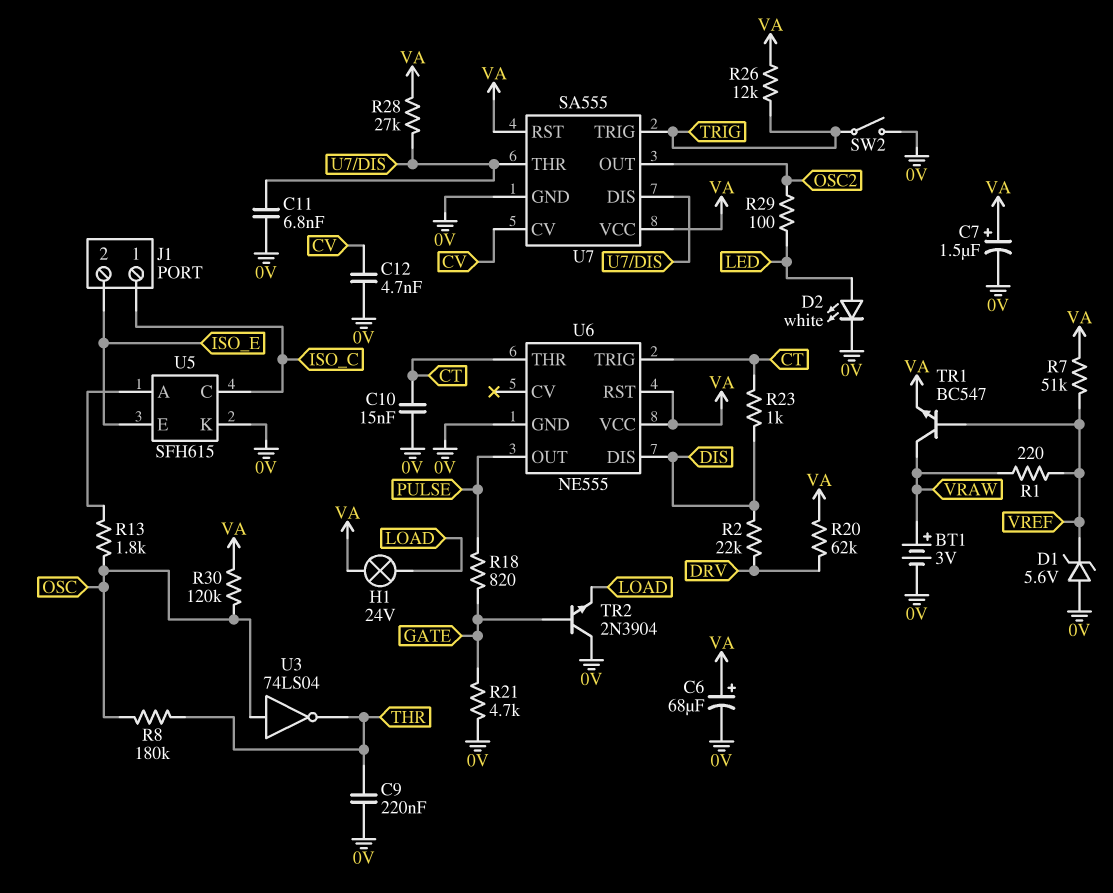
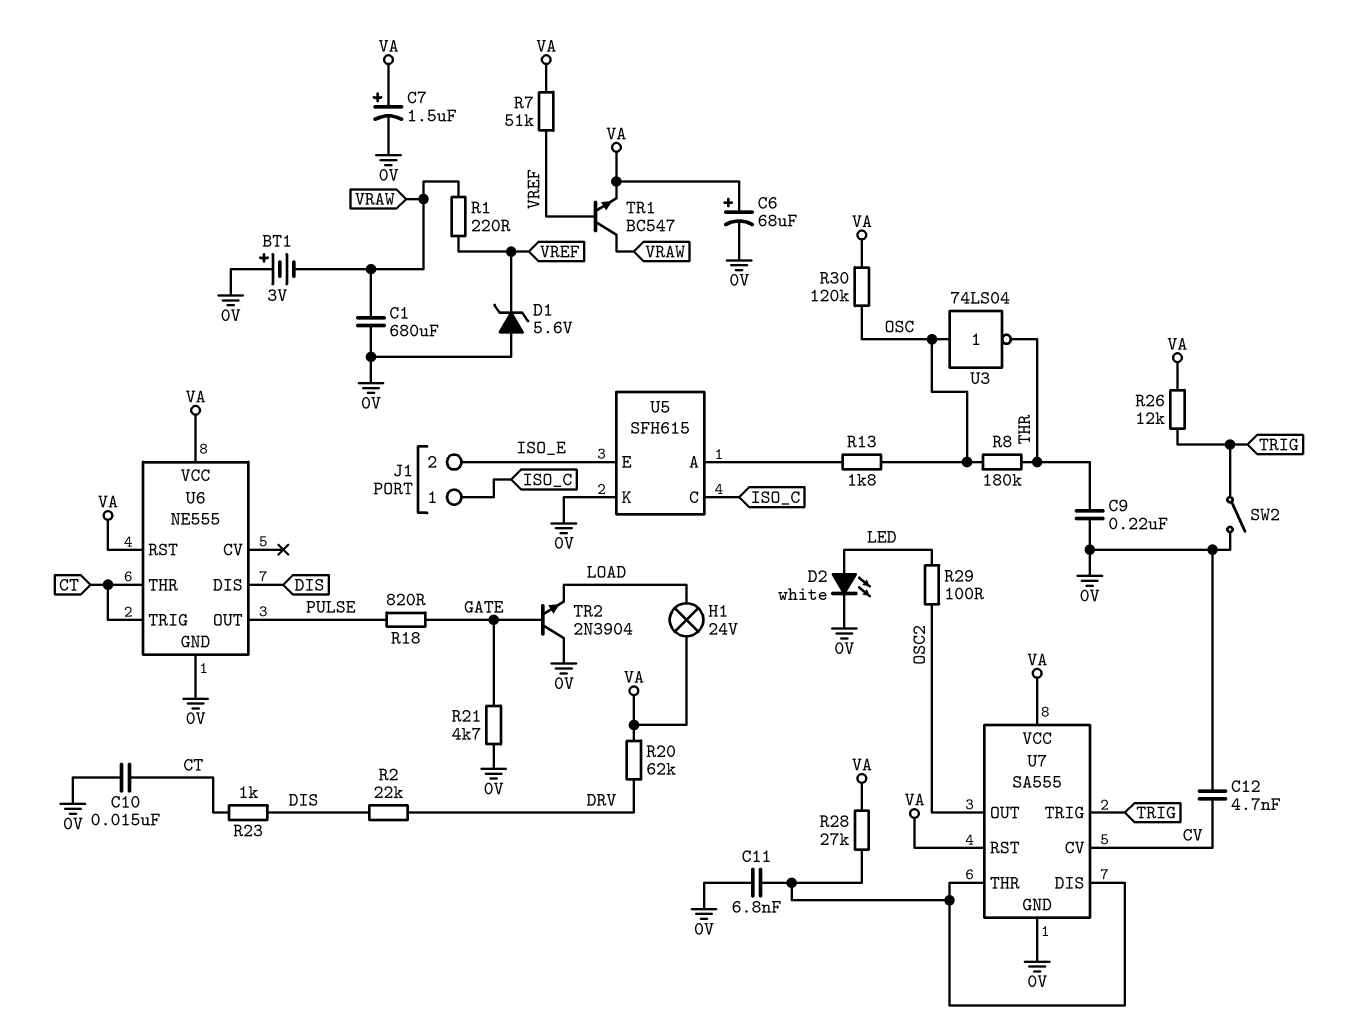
BT1: 3V (plus VRAW, minus 0V) -> 3V (plus 0V, minus VRAW)
C1: none -> 680uF (0V, VRAW)

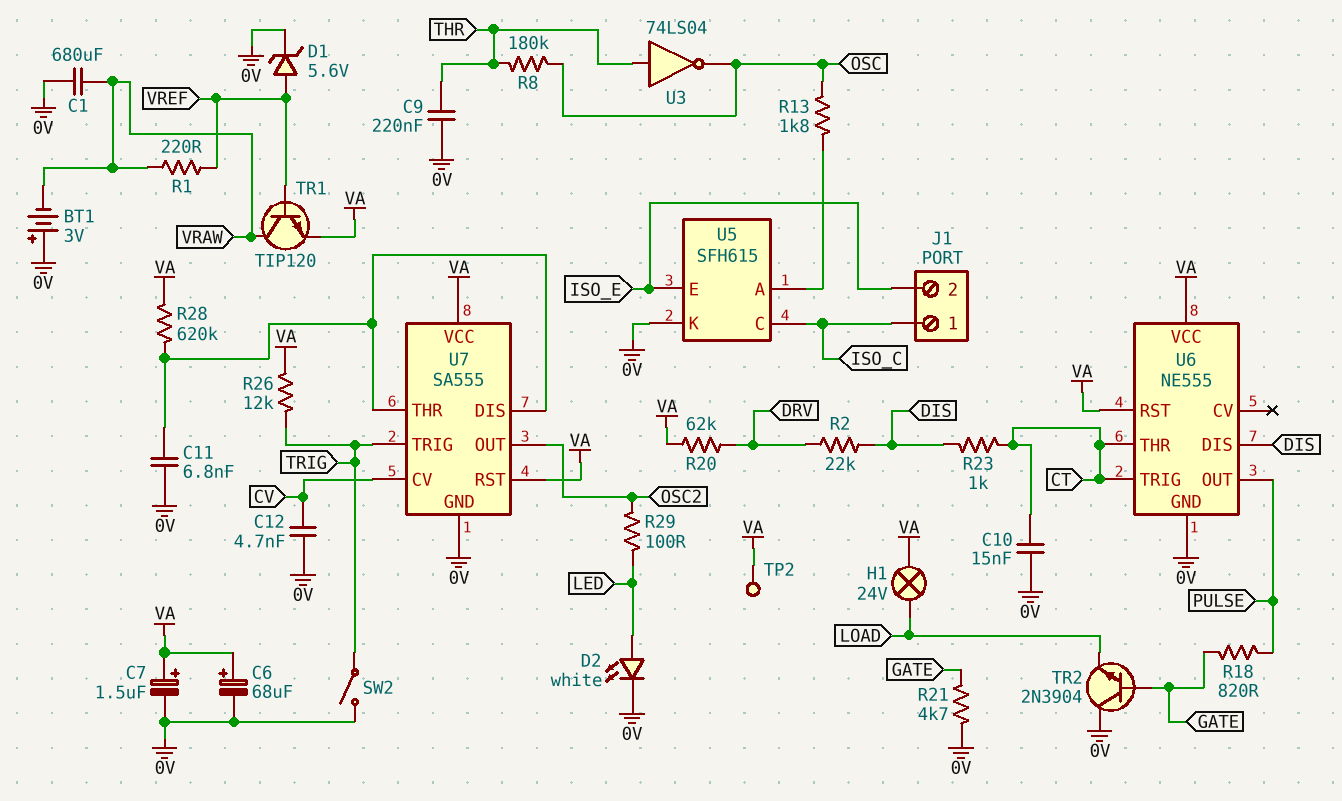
D1: zener 5.6V (A 0V, K VREF) -> zener 5.6V (A VREF, K 0V)
R7: 51k (VA, VREF) -> none
R28: 27k (U7/DIS, VA) -> 620k (U7/DIS, VA)
R30: 120k (OSC, VA) -> none
TP2: none -> test point (VA)
TR1: NPN BC547 (B VREF, C VRAW, E VA) -> NPN TIP120 (B VREF, C VRAW, E VA)
U3: NOT 74LS04 (in OSC, out THR) -> NOT 74LS04 (in THR, out OSC)

